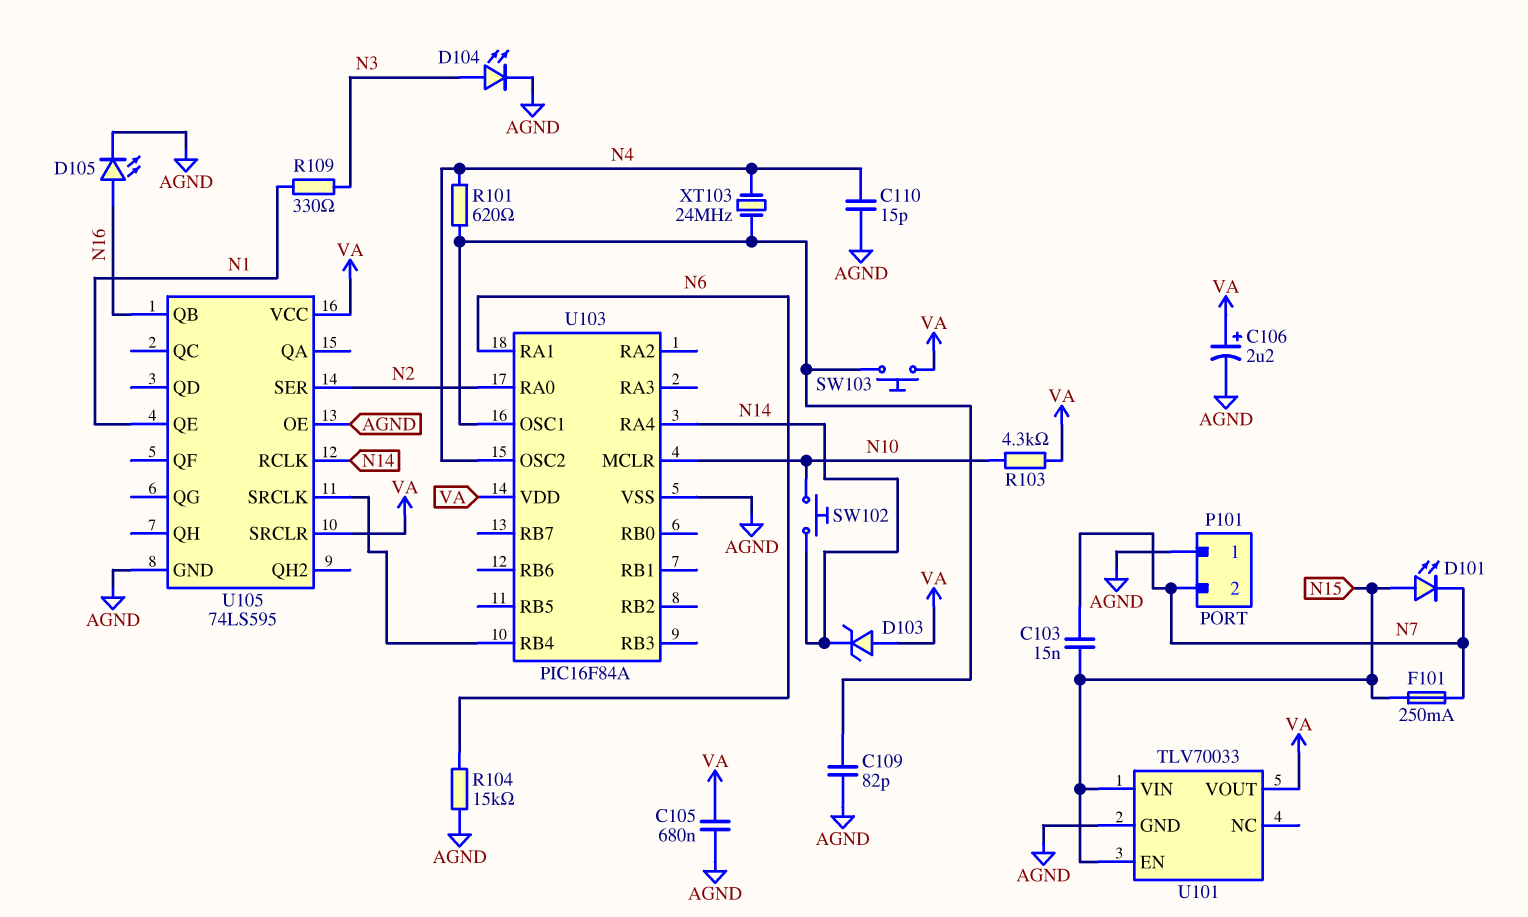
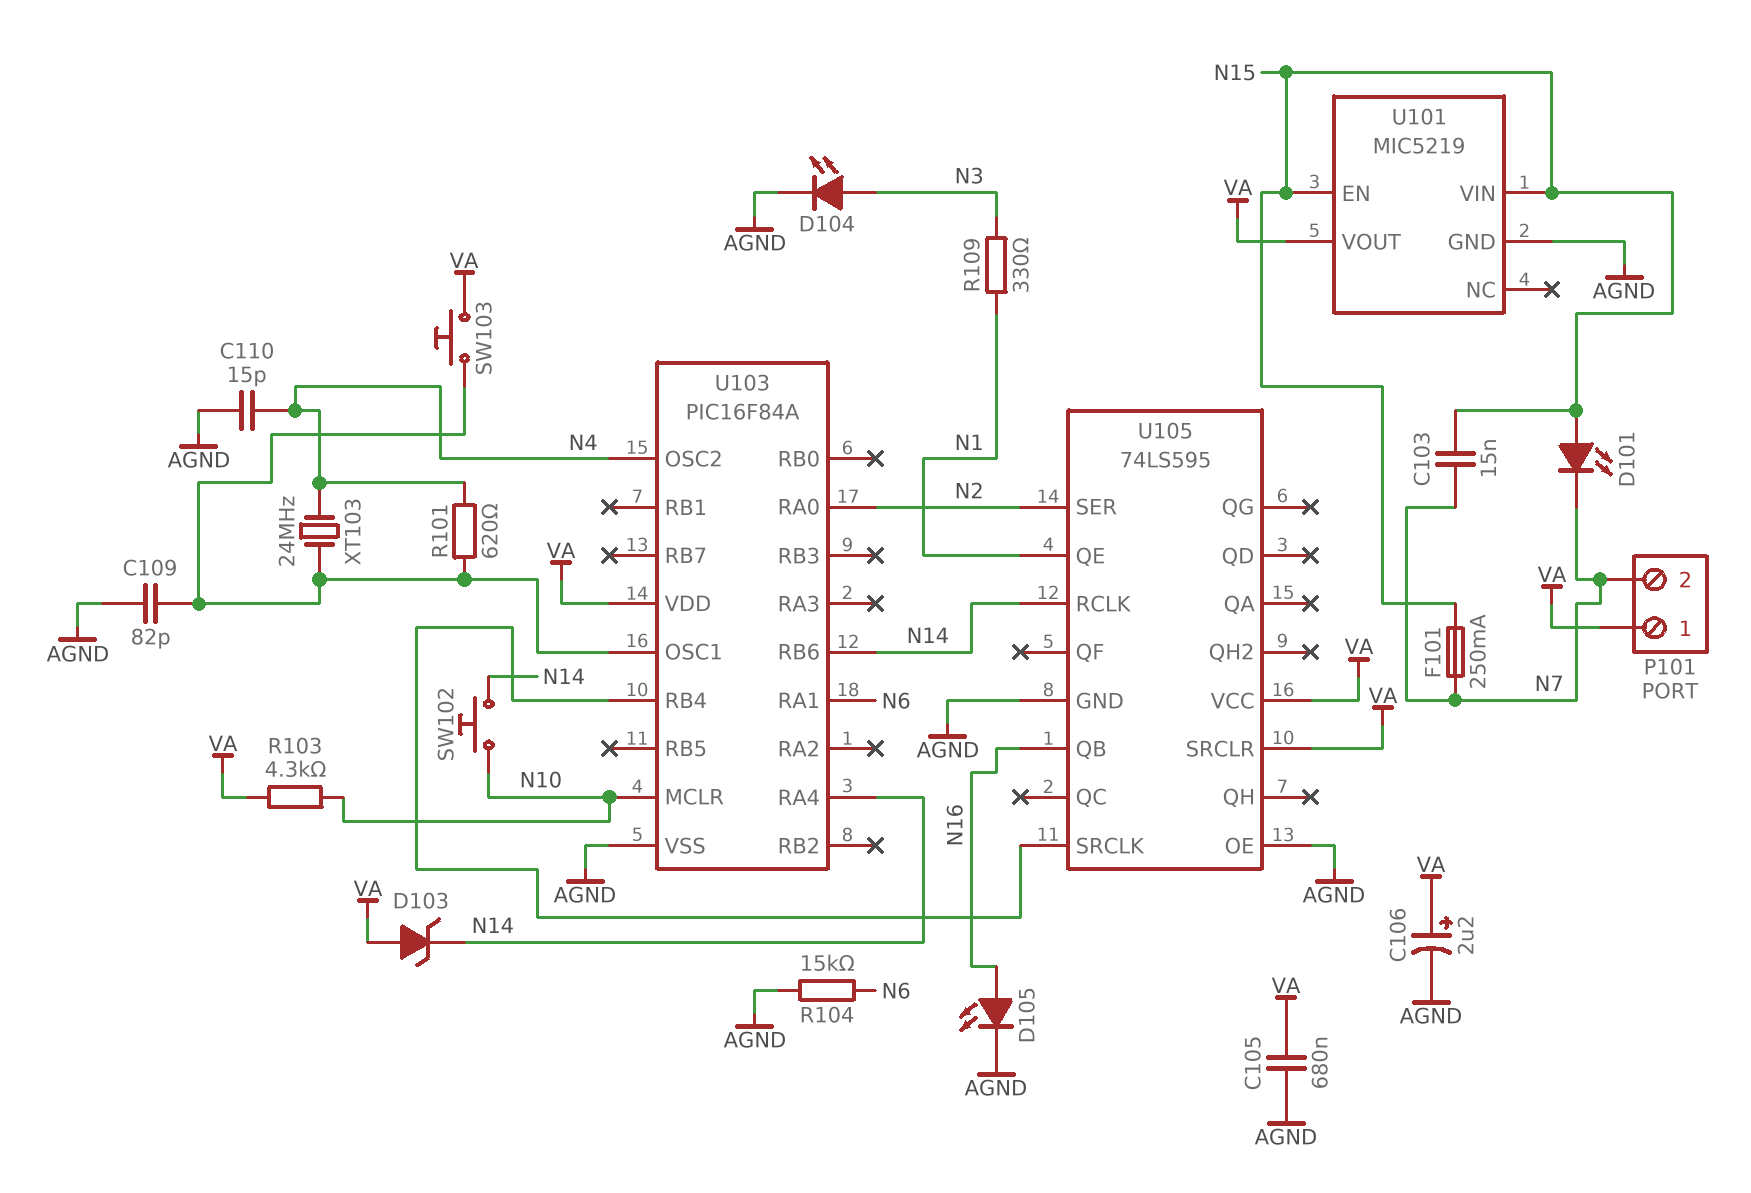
P101 pin 1: AGND -> VA
U101: TLV70033 -> MIC5219
U103 pin RB6: none -> N14

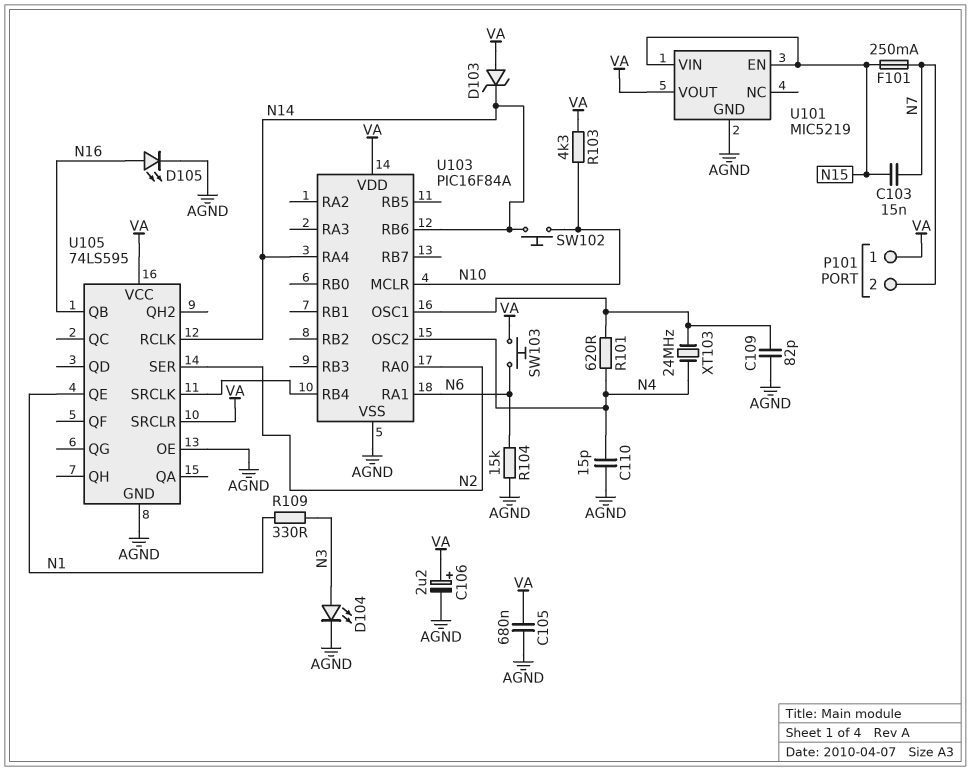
D101: LED (A N15, K N7) -> none
SW103: button (U103/OSC1, VA) -> button (N6, VA)

